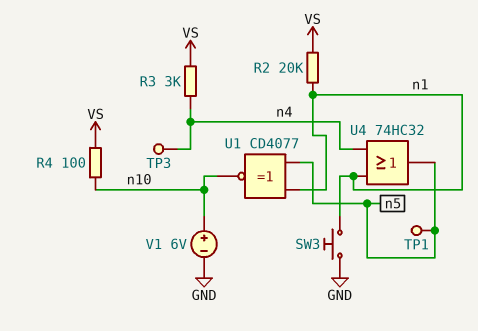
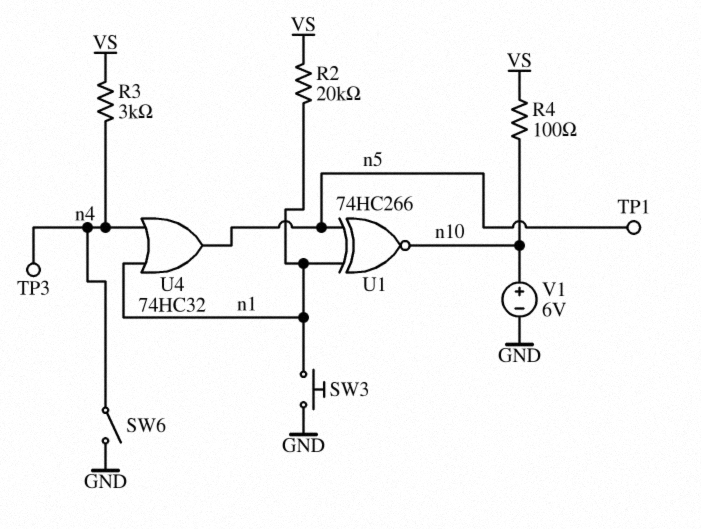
SW6: none -> switch (GND, n4)
U1: XNOR CD4077 (in n1, in n5, out n10) -> XNOR 74HC266 (in n1, in n5, out n10)

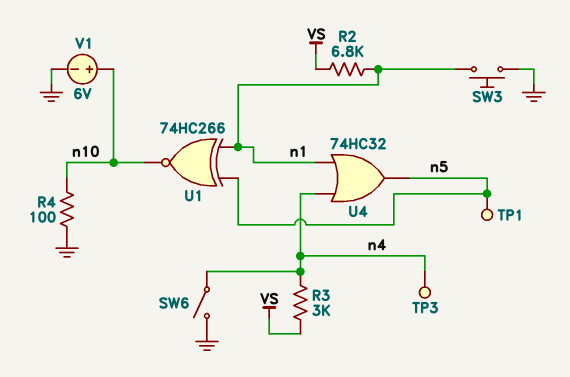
R2: 20k (VS, n1) -> 6.8k (VS, n1)
R4: 100 (VS, n10) -> 100 (GND, n10)

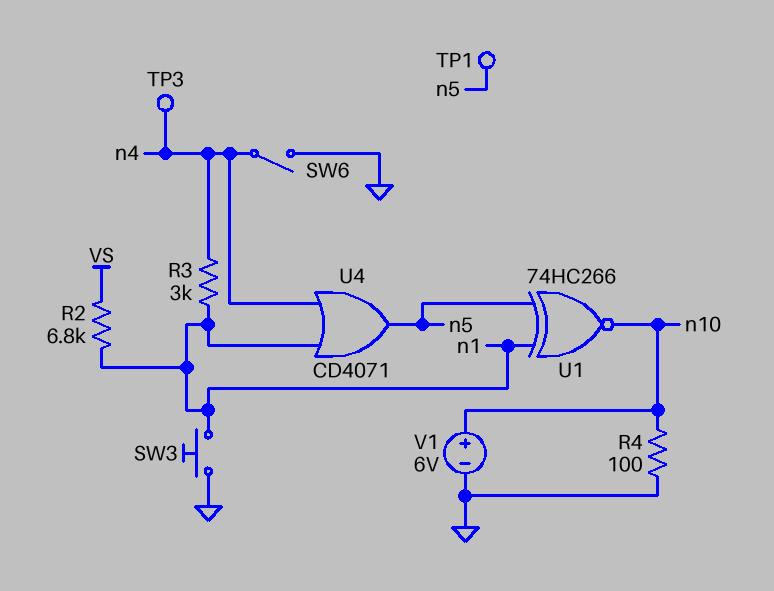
R3: 3k (VS, n4) -> 3k (n1, n4)
U4: OR 74HC32 (in n1, in n4, out n5) -> OR CD4071 (in n1, in n4, out n5)

